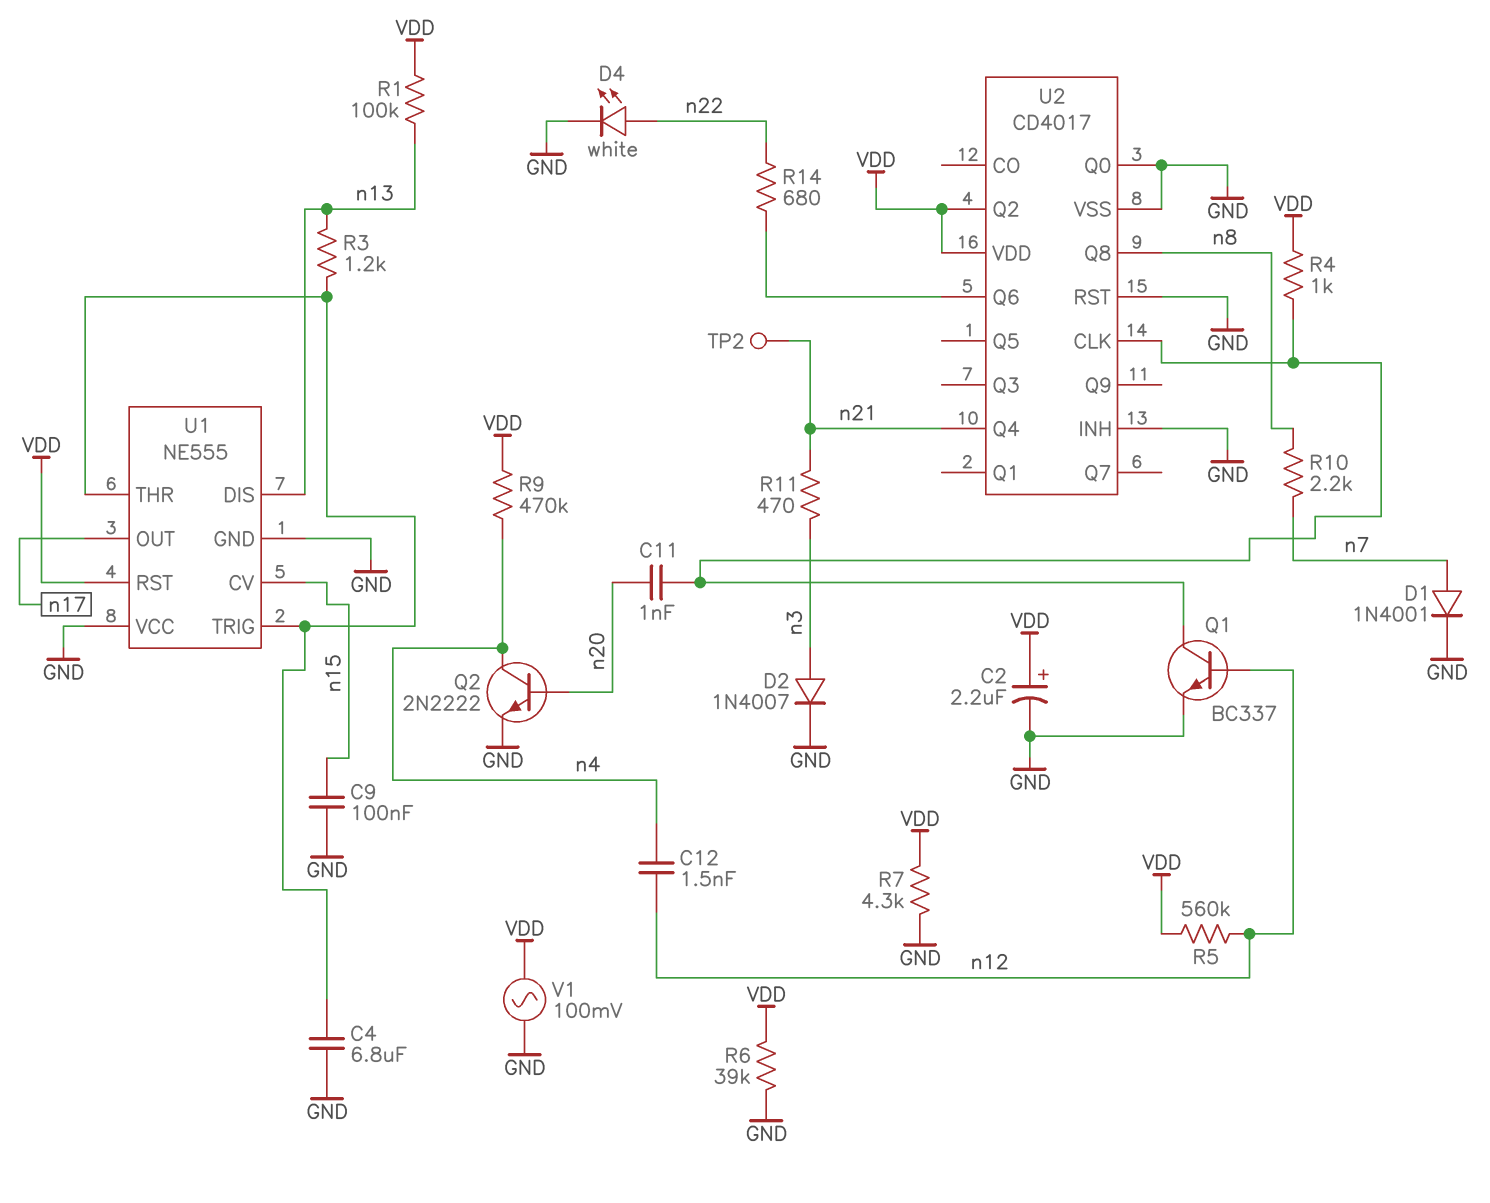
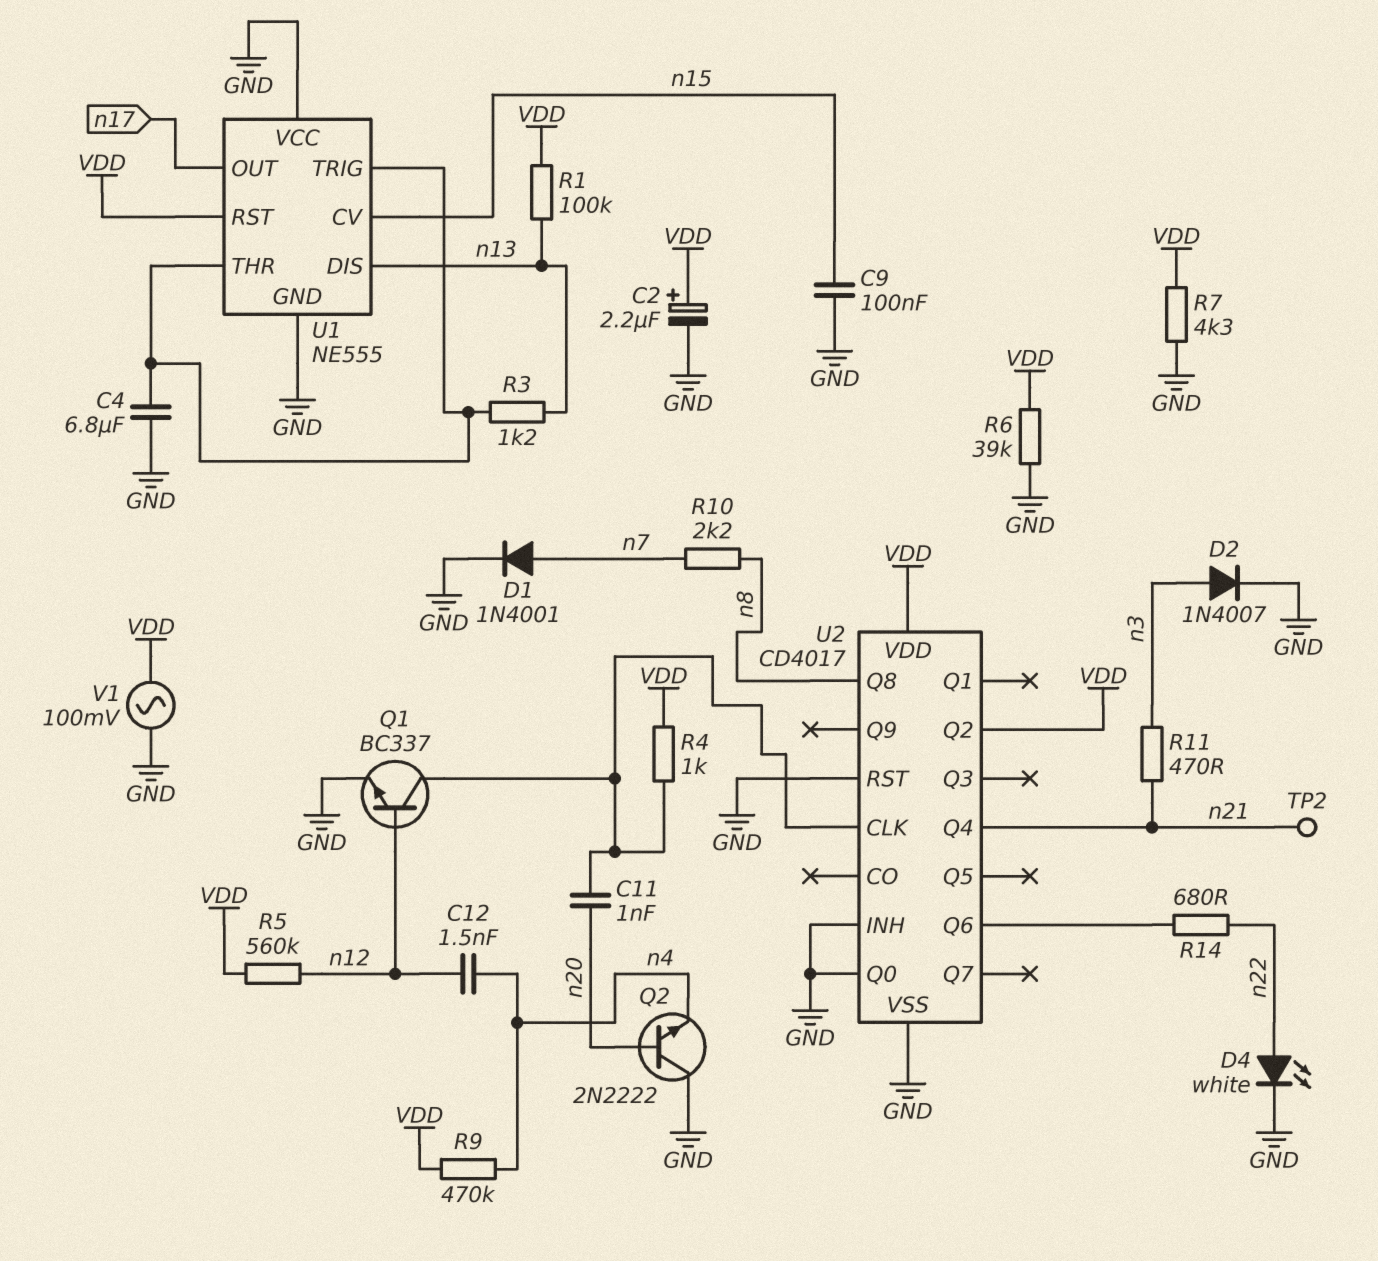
Q2: NPN 2N2222 (B n20, C n4, E GND) -> NPN 2N2222 (B n20, C GND, E n4)

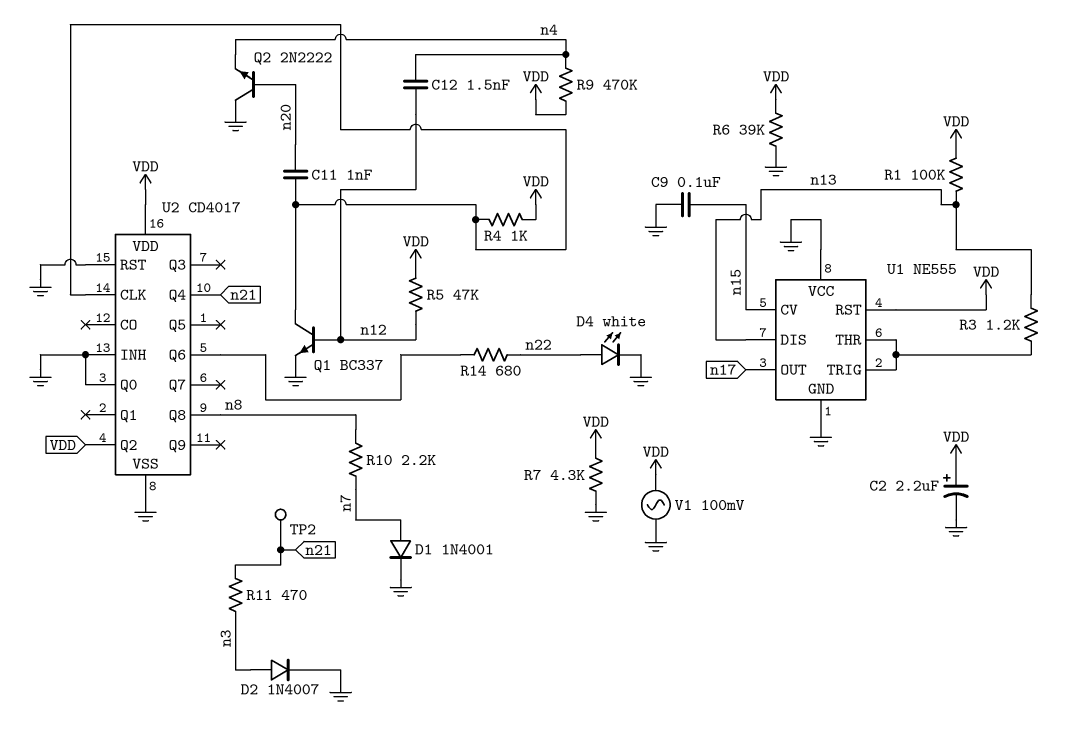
C4: 6.8uF (GND, U1/THR) -> none
R5: 560k (VDD, n12) -> 47k (VDD, n12)

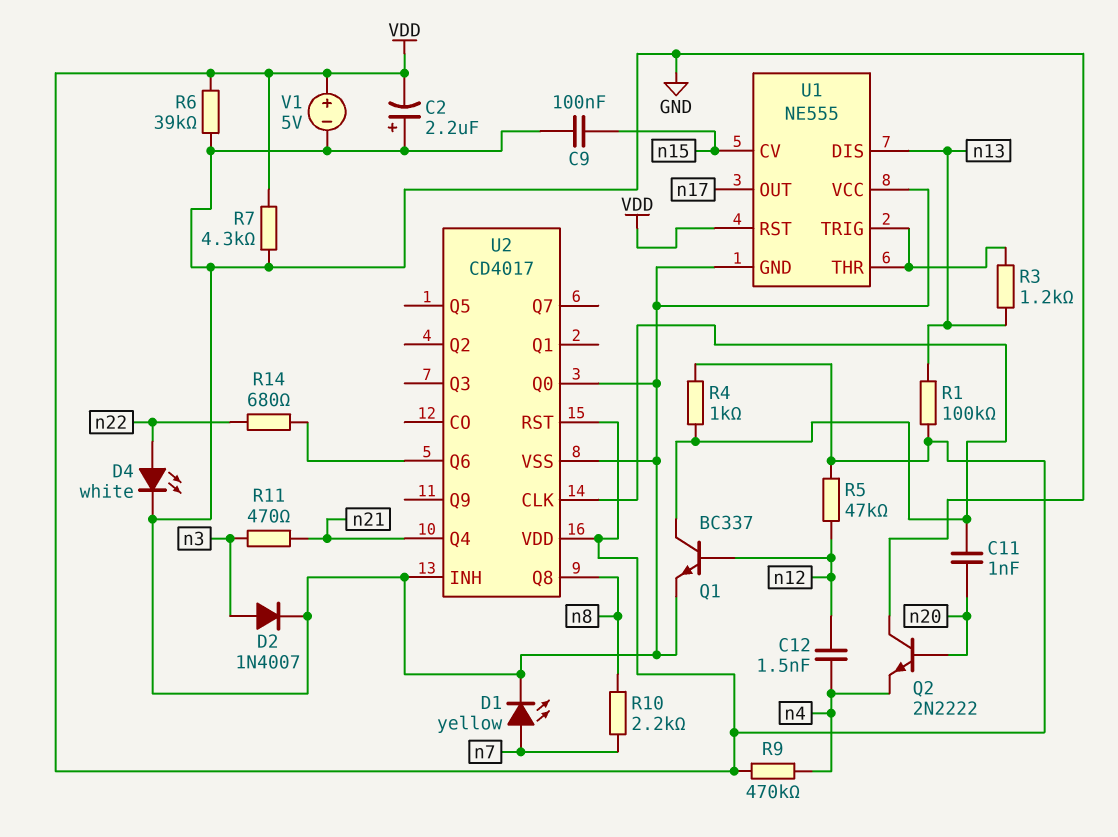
C2: 2.2uF (plus VDD, minus GND) -> 2.2uF (plus GND, minus VDD)
D1: diode 1N4001 (A n7, K GND) -> LED yellow (A n7, K GND)
TP2: test point (n21) -> none
U2 pin Q2: VDD -> none
U2 pin RST: GND -> VDD
V1: AC 100mV (GND, VDD) -> 5V (plus VDD, minus GND)

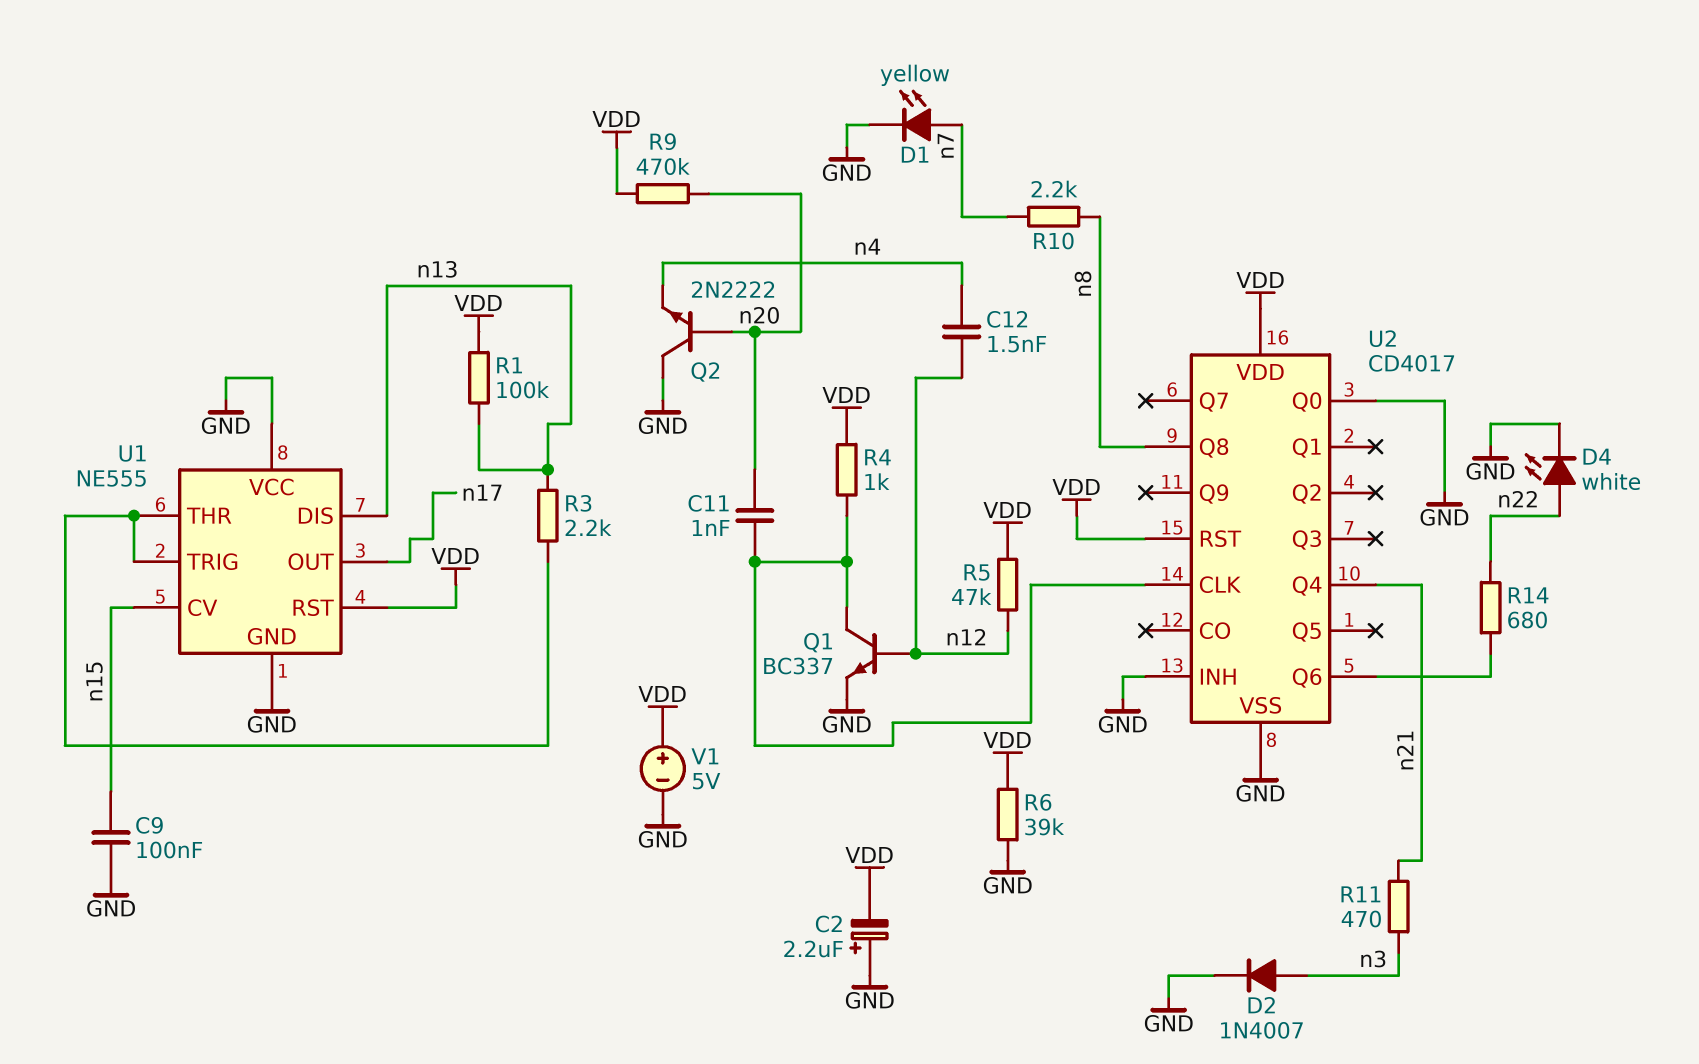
R3: 1.2k (U1/THR, n13) -> 2.2k (U1/THR, n13)
R7: 4.3k (GND, VDD) -> none
R9: 470k (VDD, n4) -> 470k (VDD, n20)

